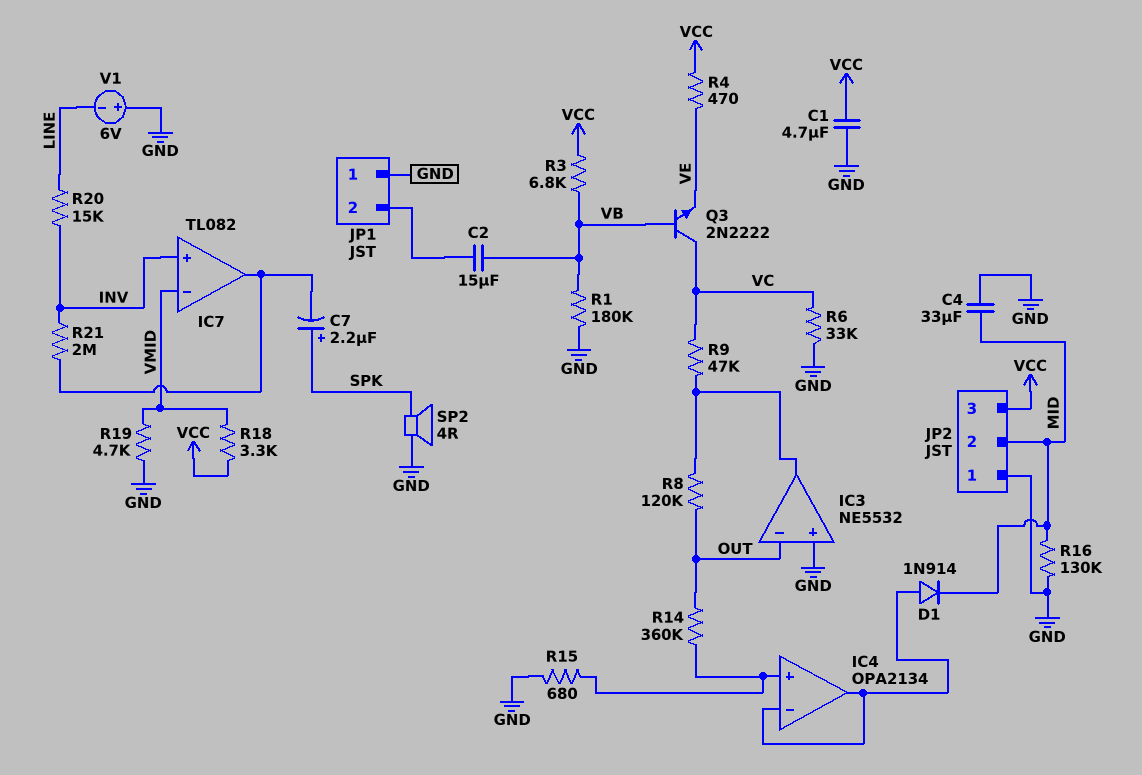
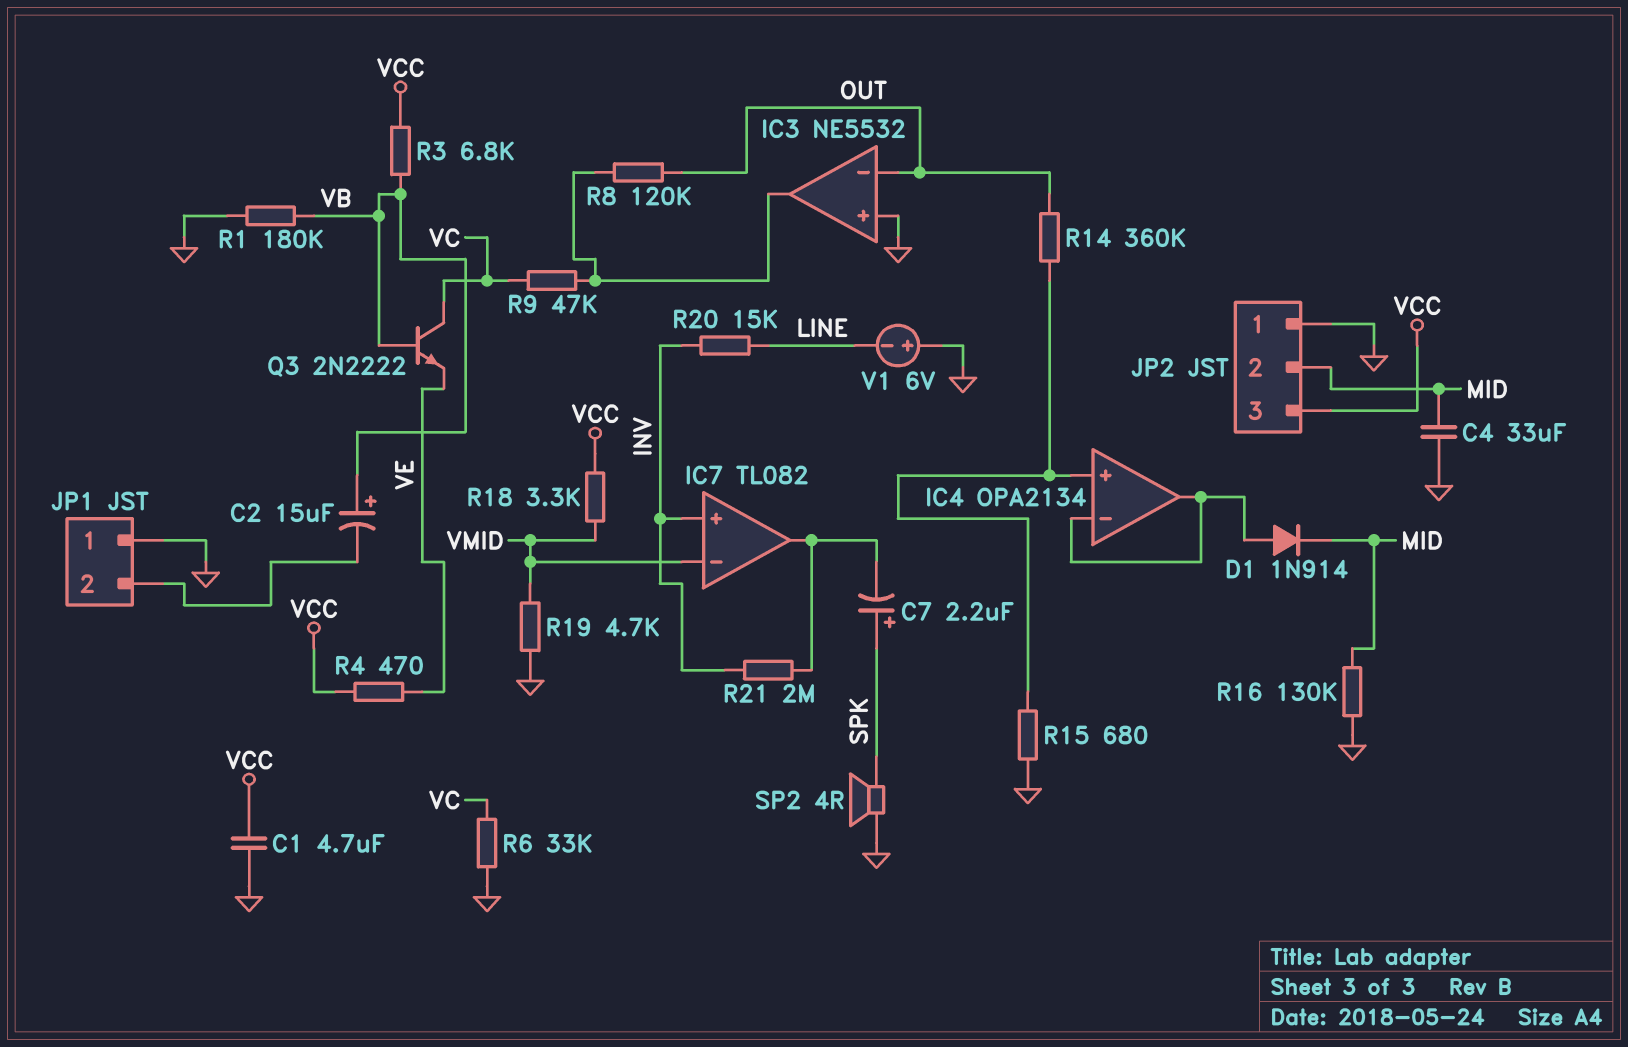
C2: 15uF (JP1/2, VB) -> 15uF (plus VB, minus JP1/2)

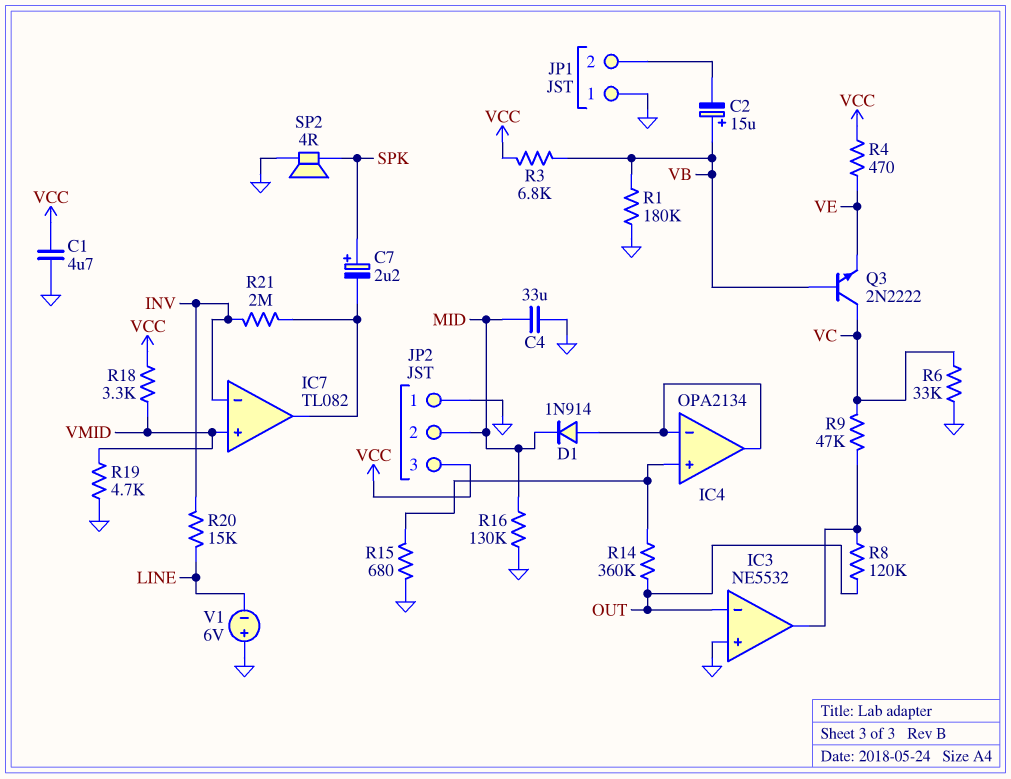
IC7 pin in+: INV -> VMID
IC7 pin in-: VMID -> INV

